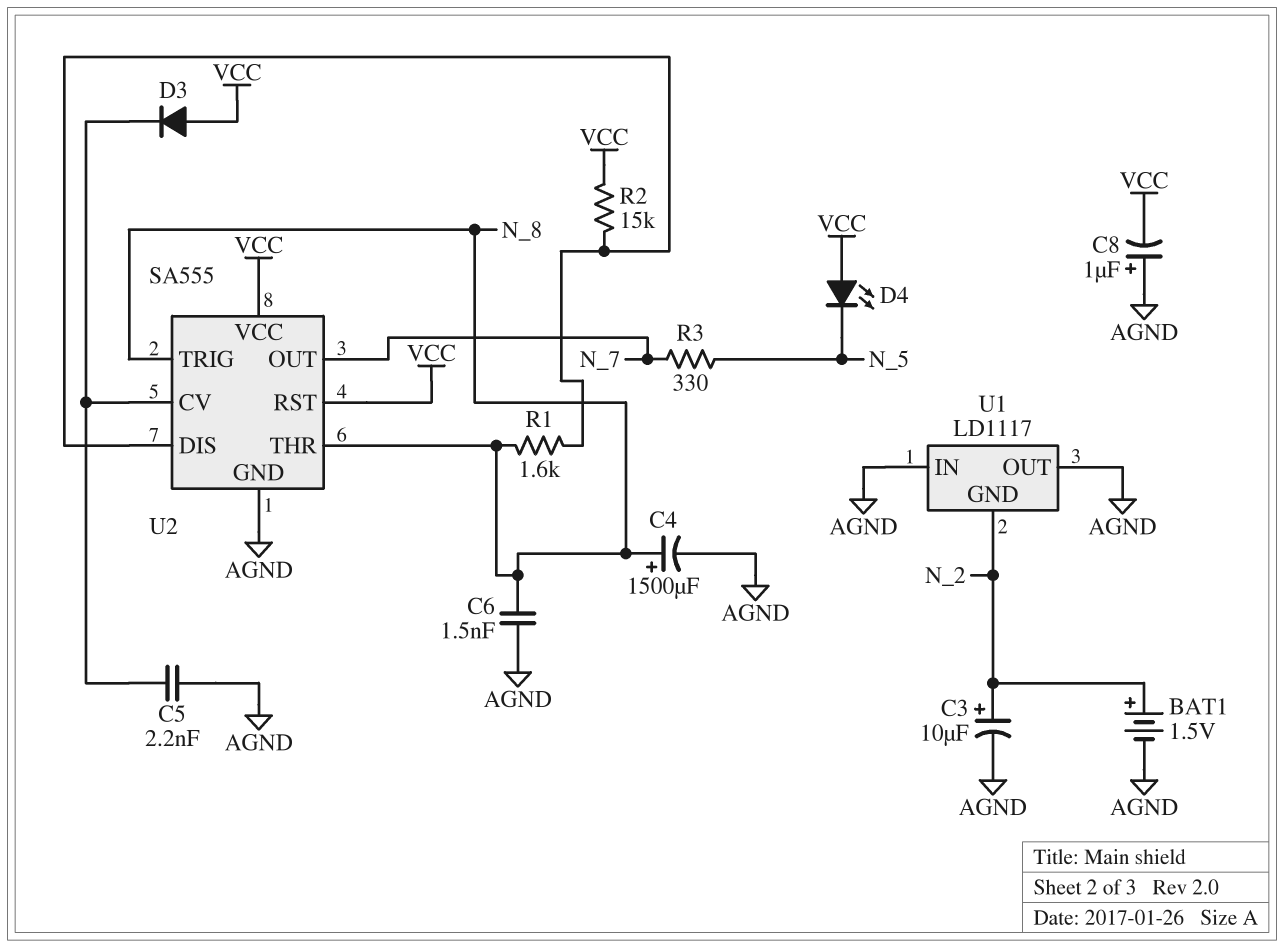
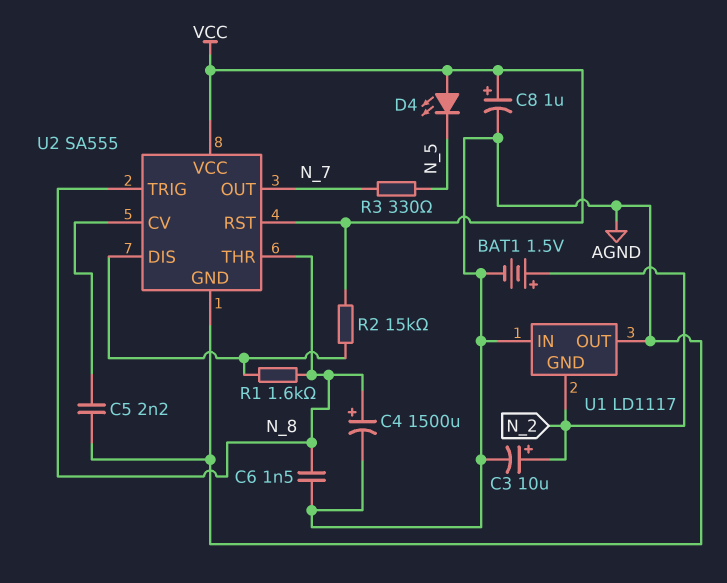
C8: 1uF (plus AGND, minus VCC) -> 1uF (plus VCC, minus AGND)
D3: diode (A VCC, K U2/CV) -> none

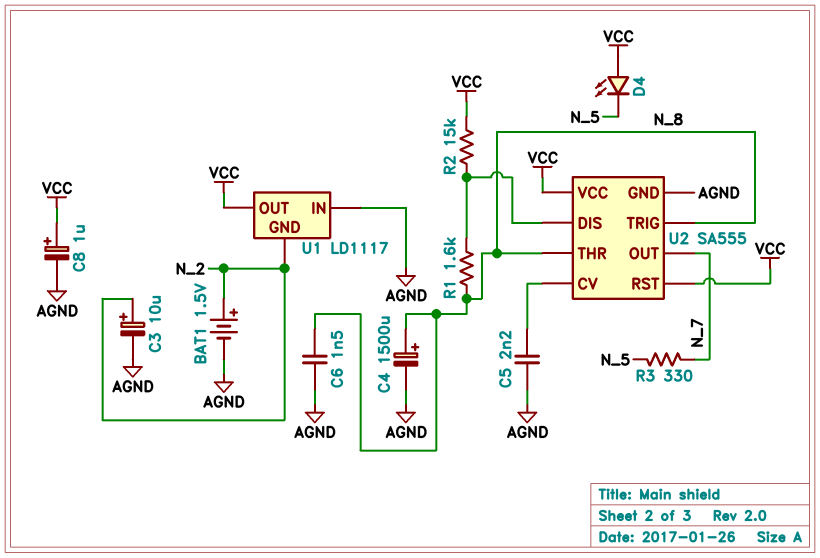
U1 pin OUT: AGND -> VCC

